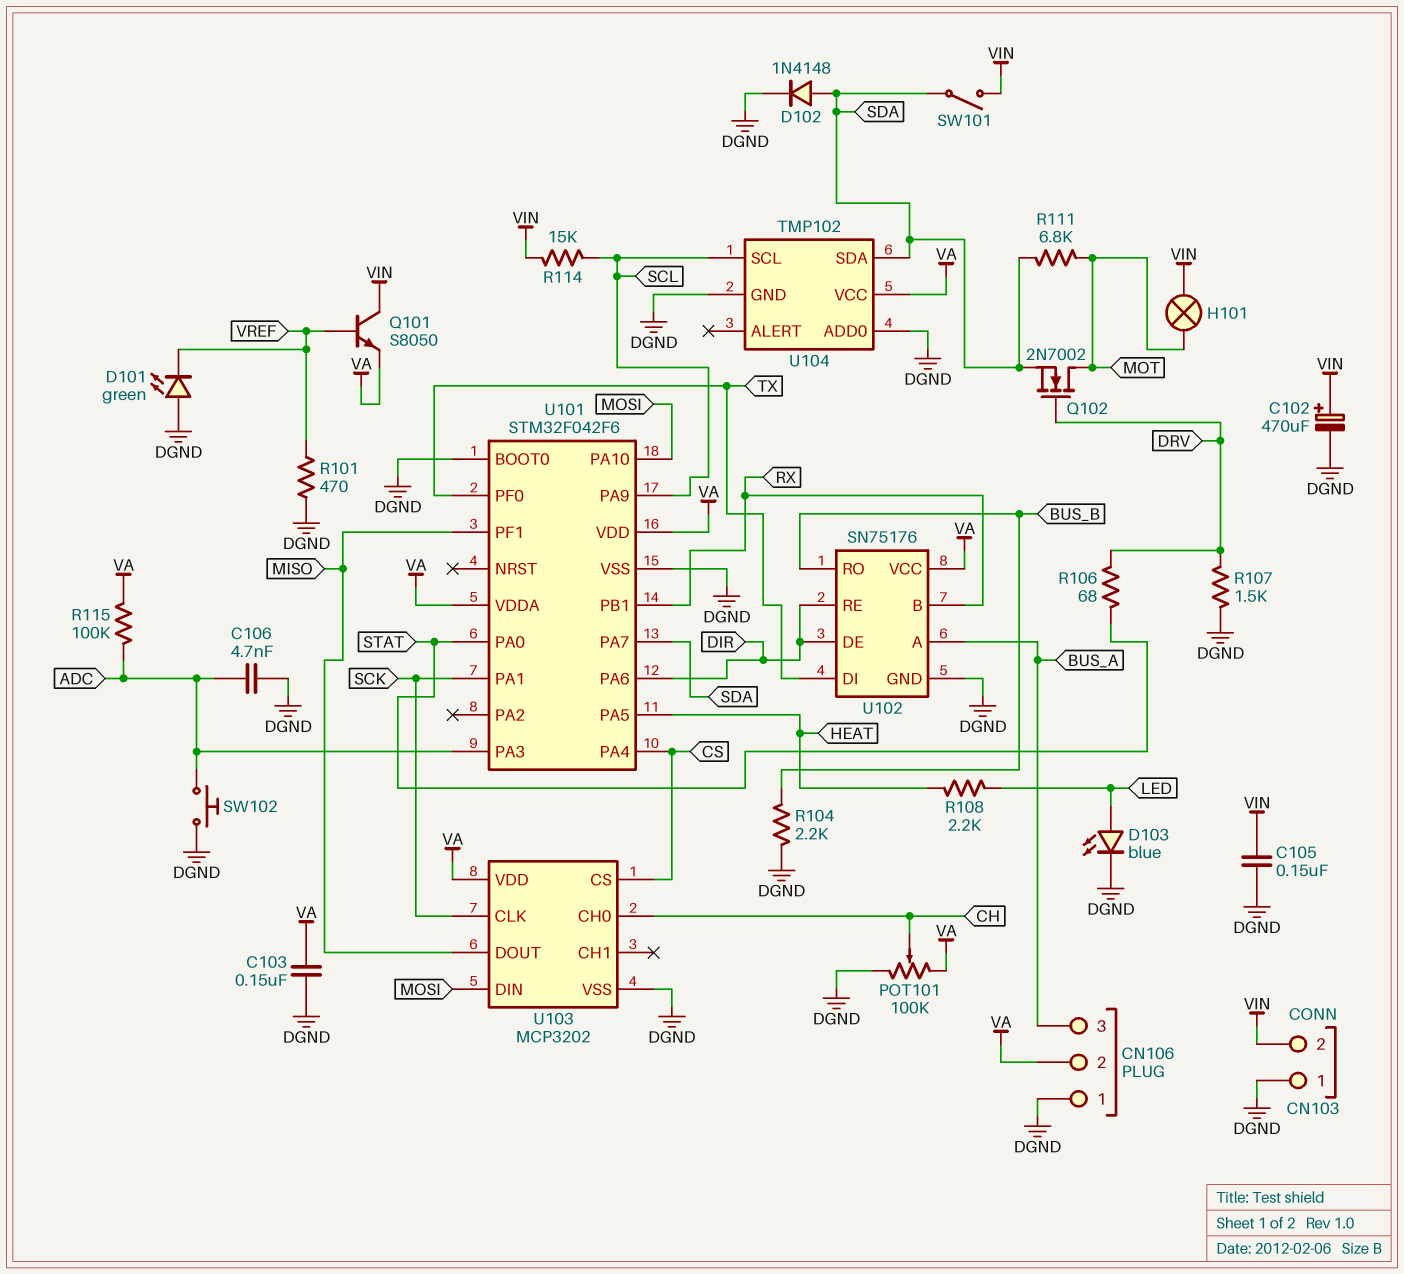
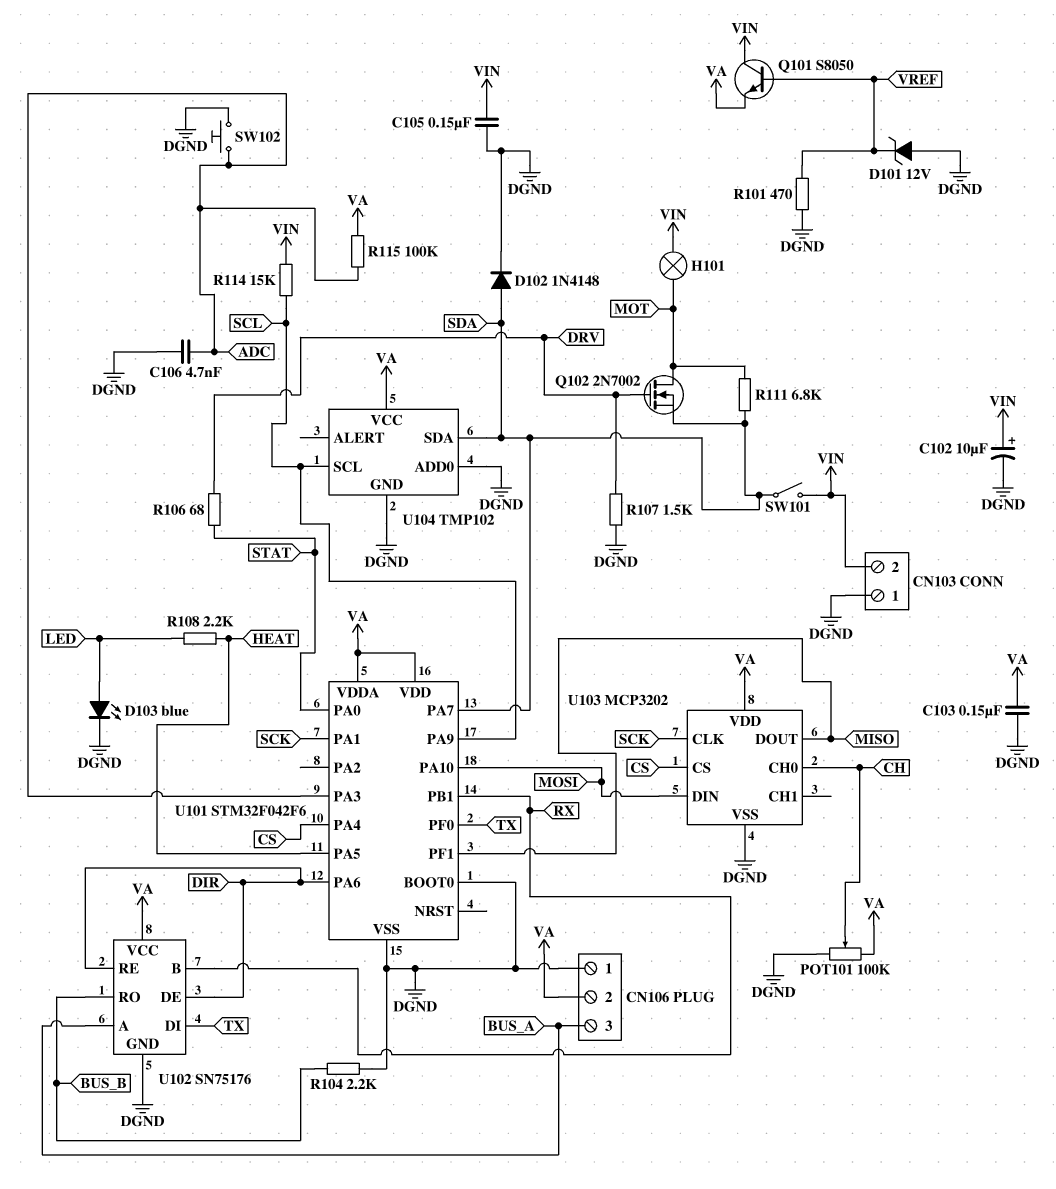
C102: 470uF (plus VIN, minus DGND) -> 10uF (plus VIN, minus DGND)
D101: LED green (A DGND, K VREF) -> zener 12V (A DGND, K VREF)

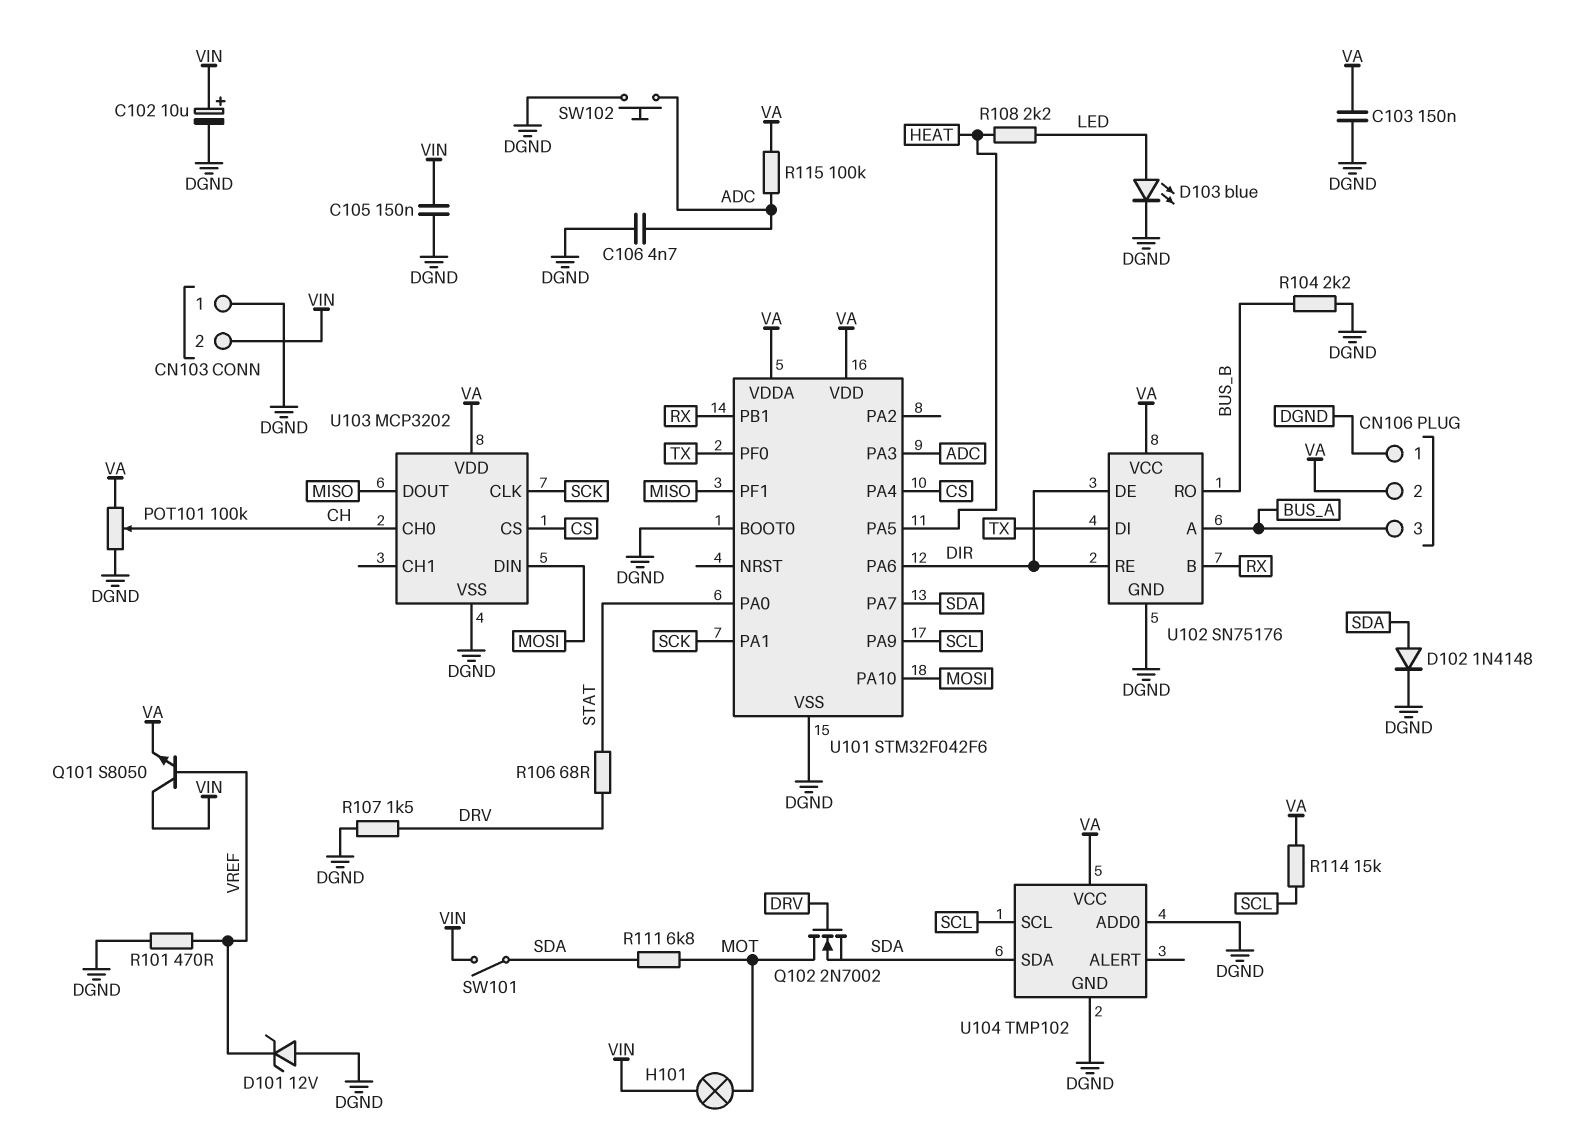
R114: 15k (SCL, VIN) -> 15k (SCL, VA)

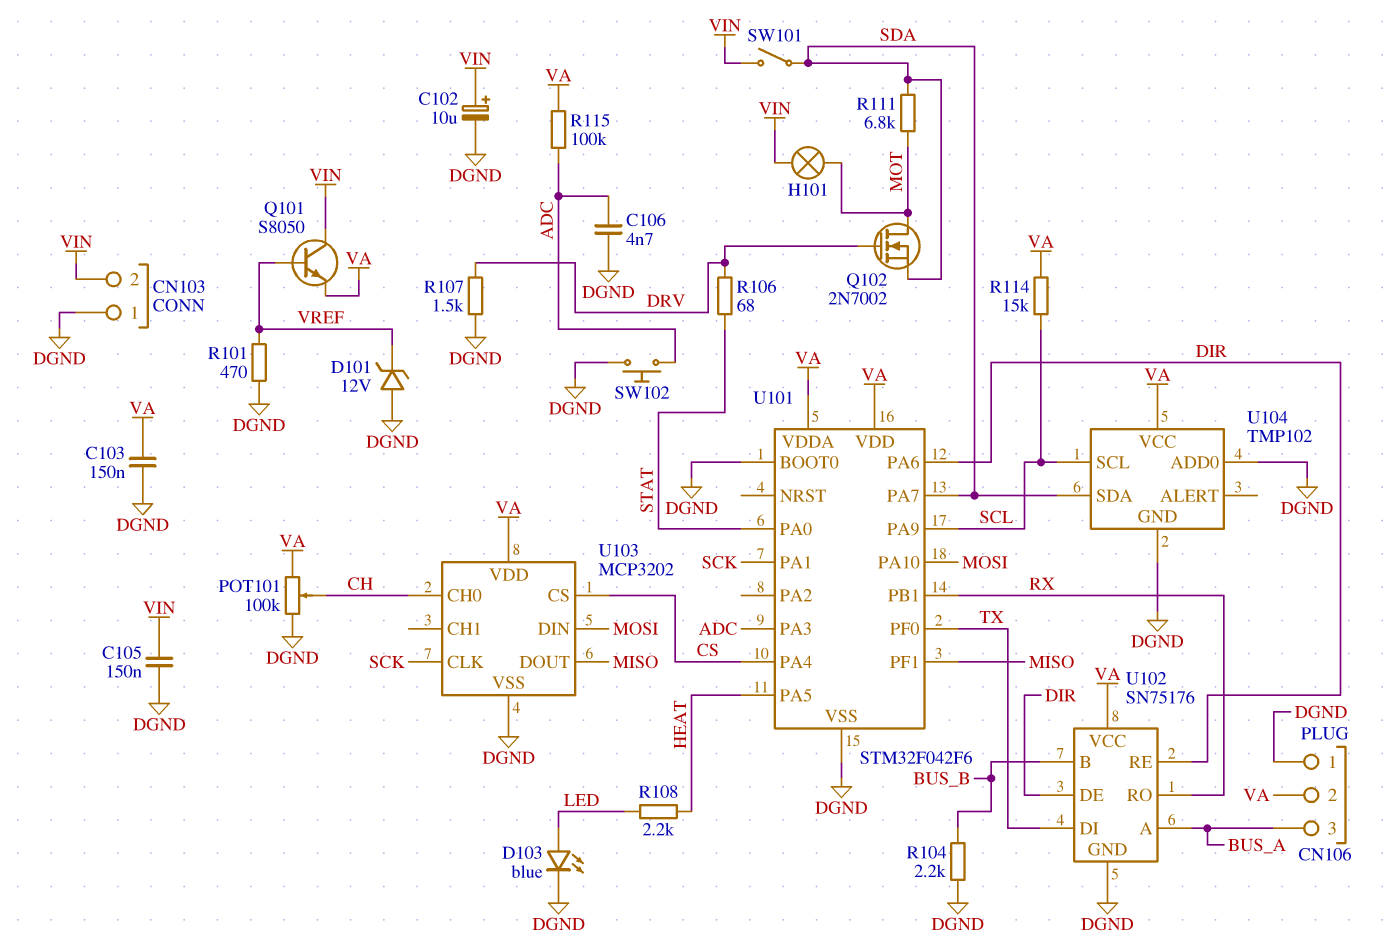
D102: diode 1N4148 (A SDA, K DGND) -> none
U102 pin B: RX -> BUS_B
U102 pin RO: BUS_B -> RX

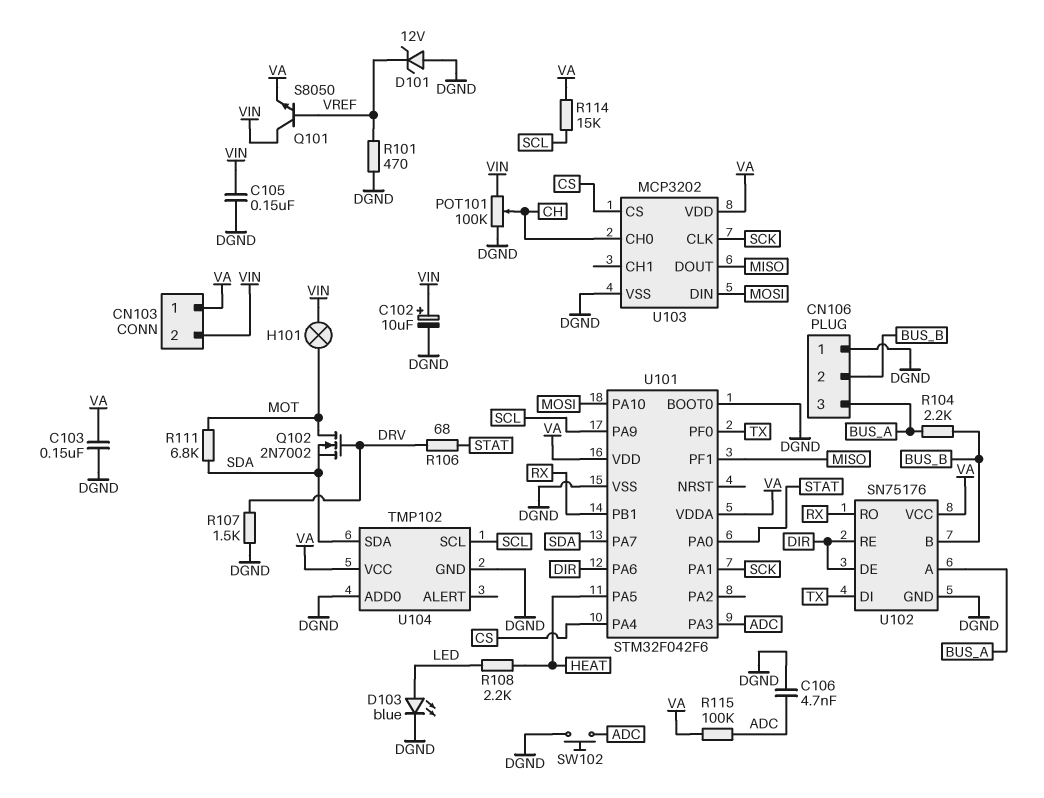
CN103 pin 1: DGND -> VA
CN106 pin 2: VA -> BUS_B
POT101: 100k (DGND, VA, wiper CH) -> 100k (DGND, VIN, wiper CH)
R104: 2.2k (BUS_B, DGND) -> 2.2k (BUS_A, BUS_B)
SW101: switch (SDA, VIN) -> none

